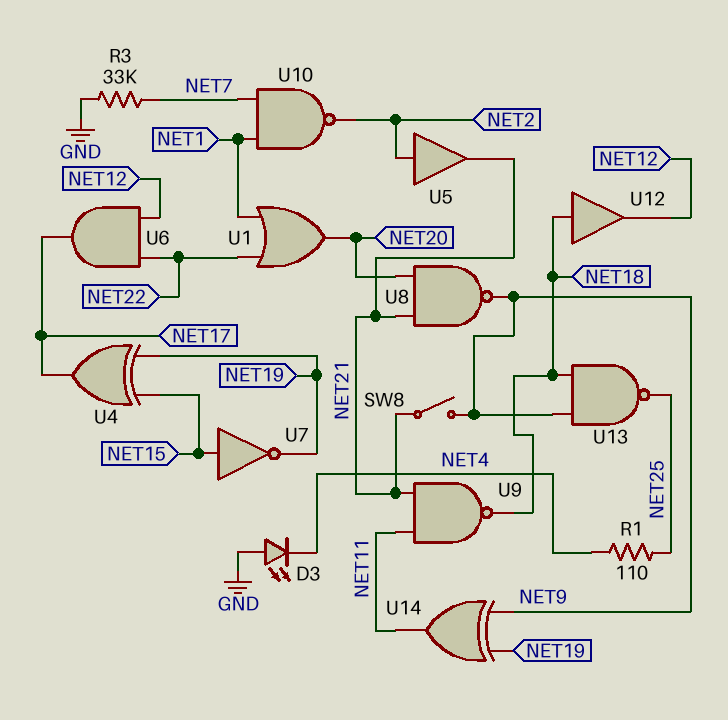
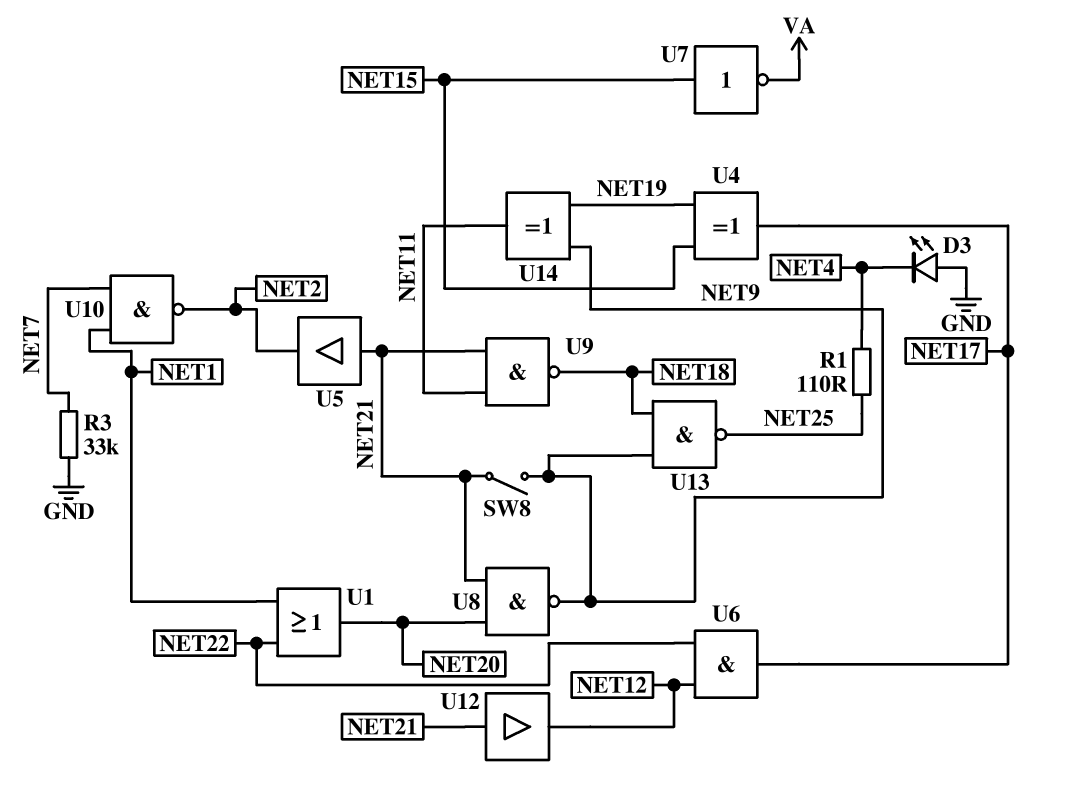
U5: buffer (in NET2, out NET21) -> buffer (in NET21, out NET2)
U7: NOT (in NET15, out NET19) -> NOT (in NET15, out VA)
U12: buffer (in NET18, out NET12) -> buffer (in NET21, out NET12)

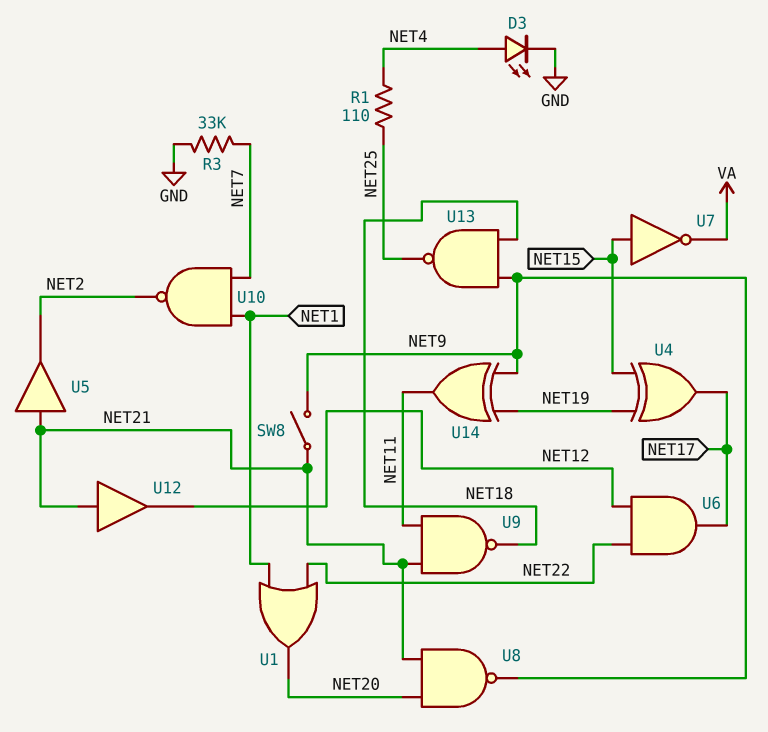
D3: LED (A GND, K NET4) -> LED (A NET4, K GND)

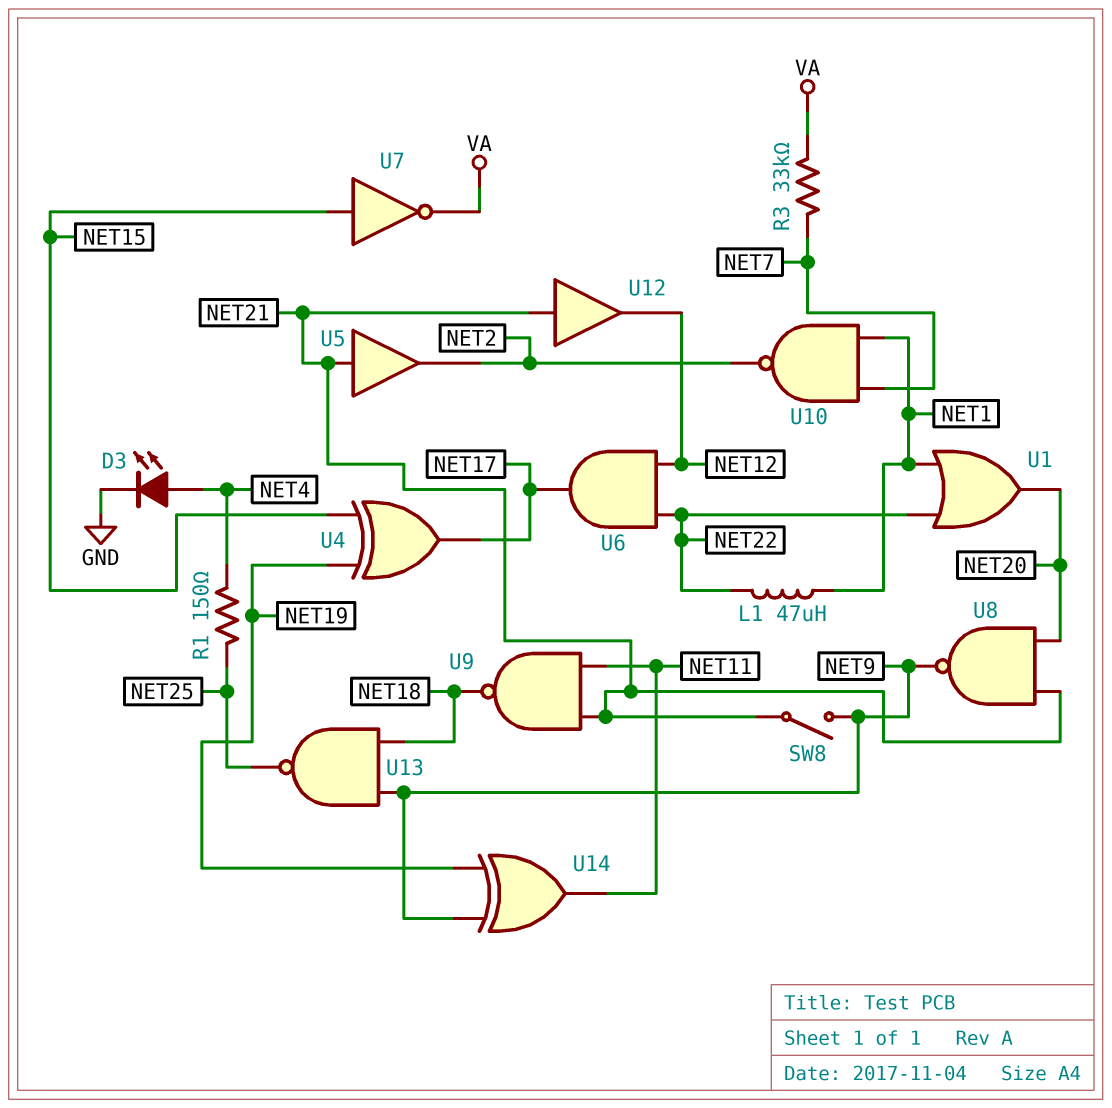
L1: none -> 47uH (NET1, NET22)
R1: 110 (NET4, NET25) -> 150 (NET4, NET25)
R3: 33k (GND, NET7) -> 33k (NET7, VA)

